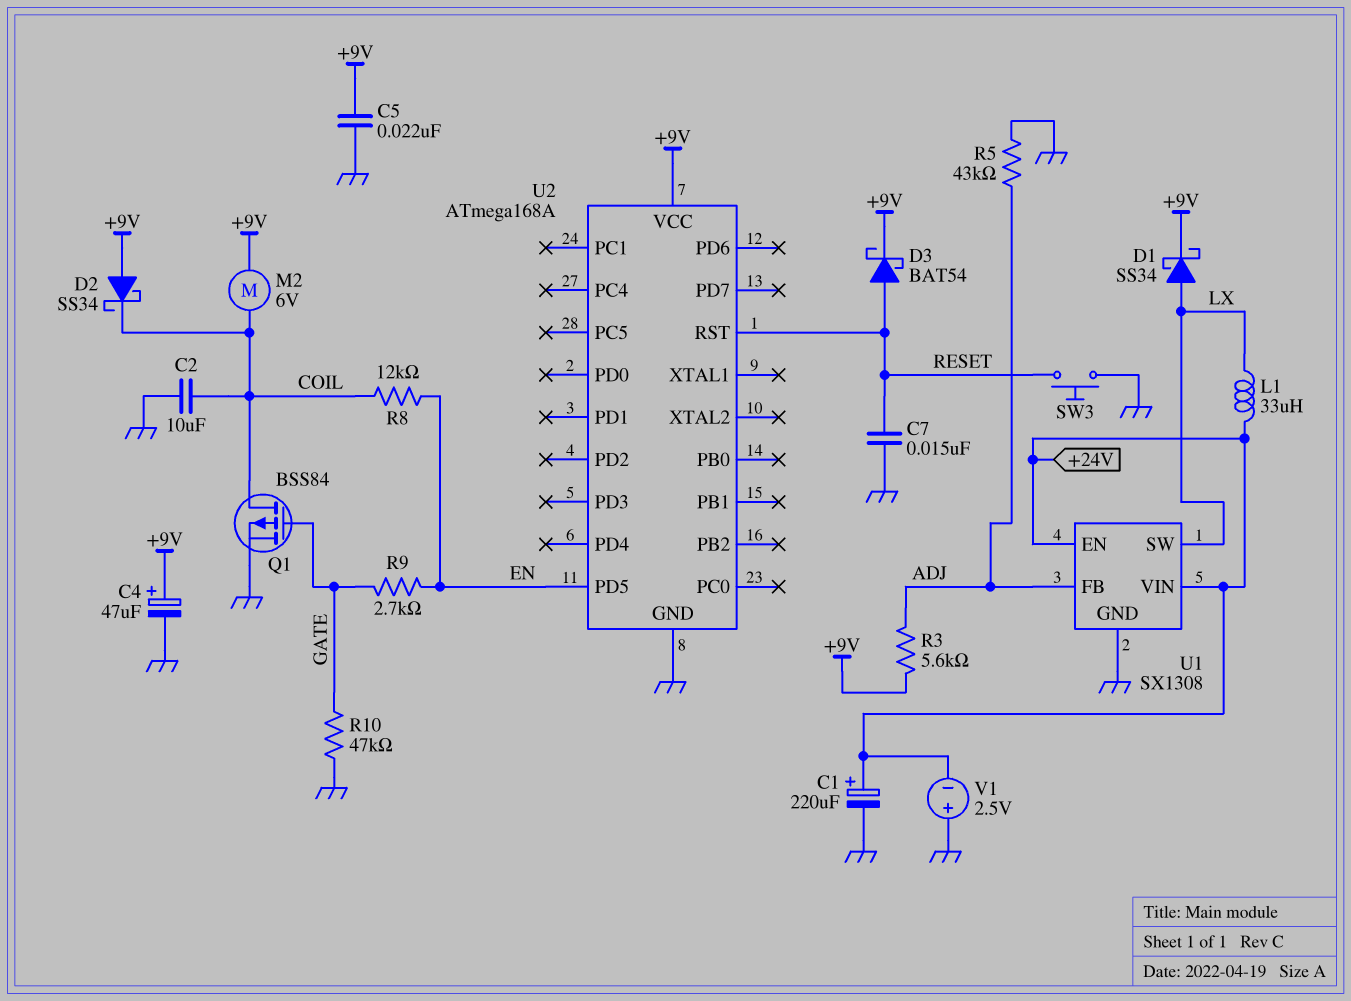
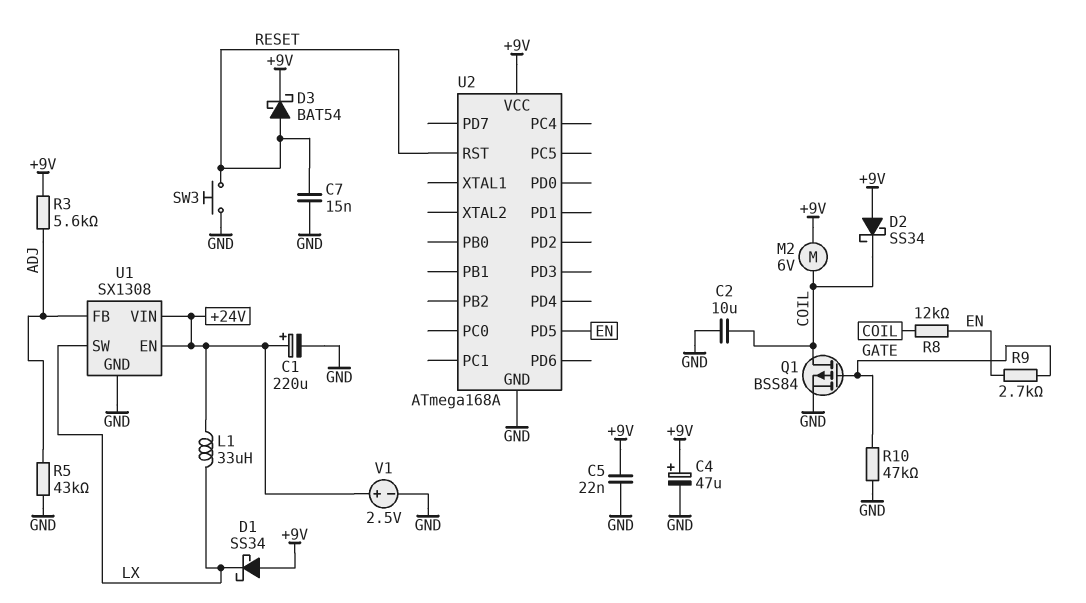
D1: schottky SS34 (A LX, K +9V) -> schottky SS34 (A +9V, K LX)
V1: 2.5V (plus GND, minus +24V) -> 2.5V (plus +24V, minus GND)

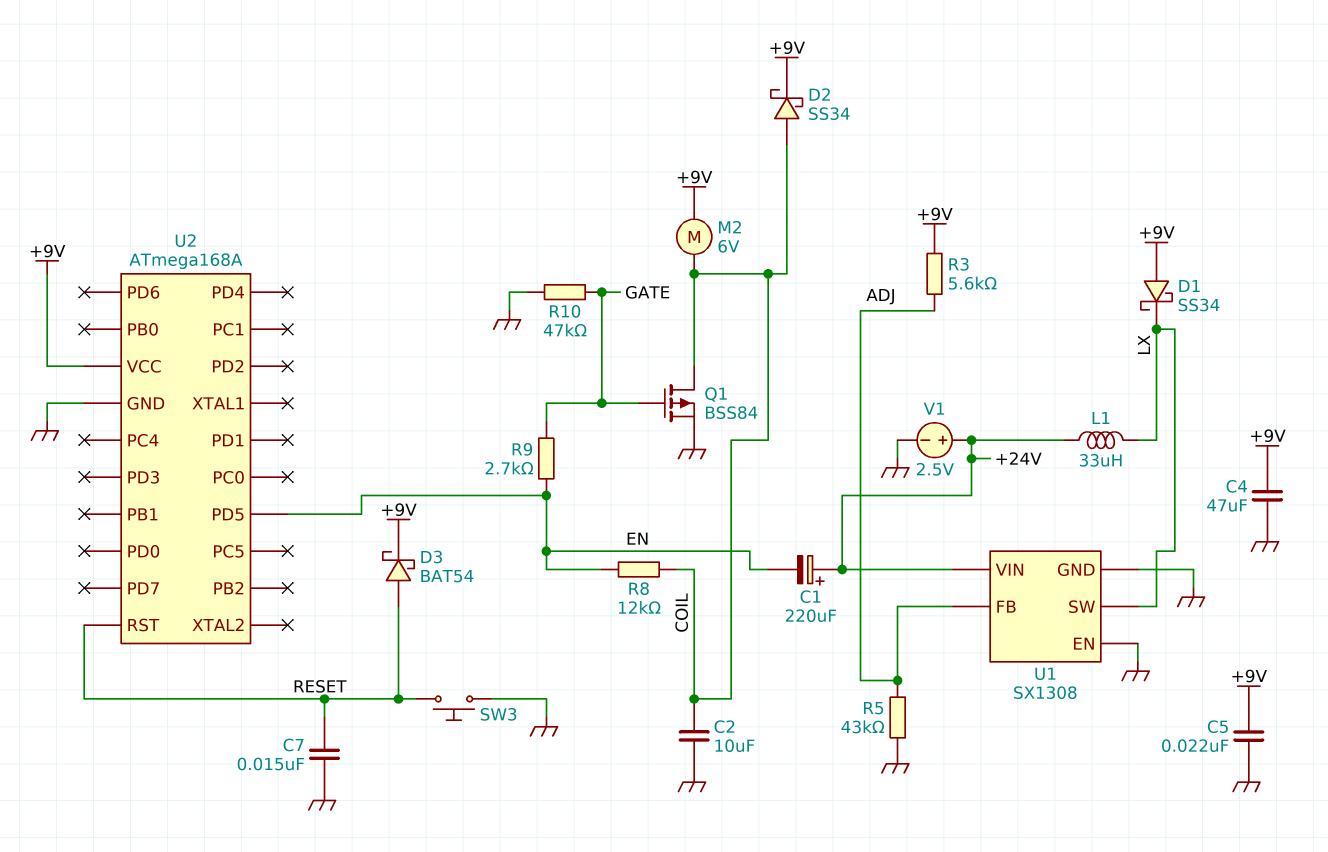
C1: 220uF (plus +24V, minus GND) -> 220uF (plus +24V, minus EN)
C4: 47uF (plus +9V, minus GND) -> 47uF (+9V, GND)
D2: schottky SS34 (A +9V, K COIL) -> schottky SS34 (A COIL, K +9V)
U1 pin EN: +24V -> GND

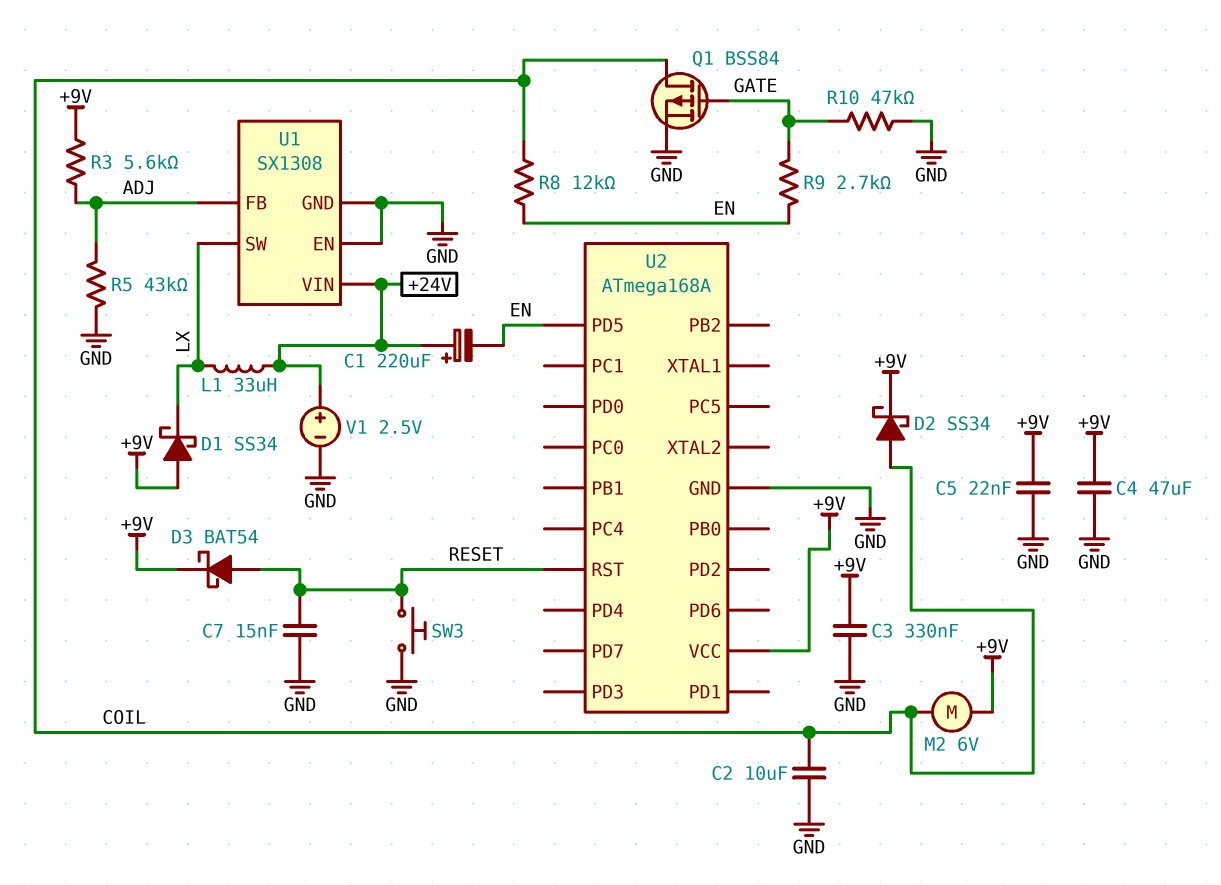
C3: none -> 330nF (+9V, GND)

